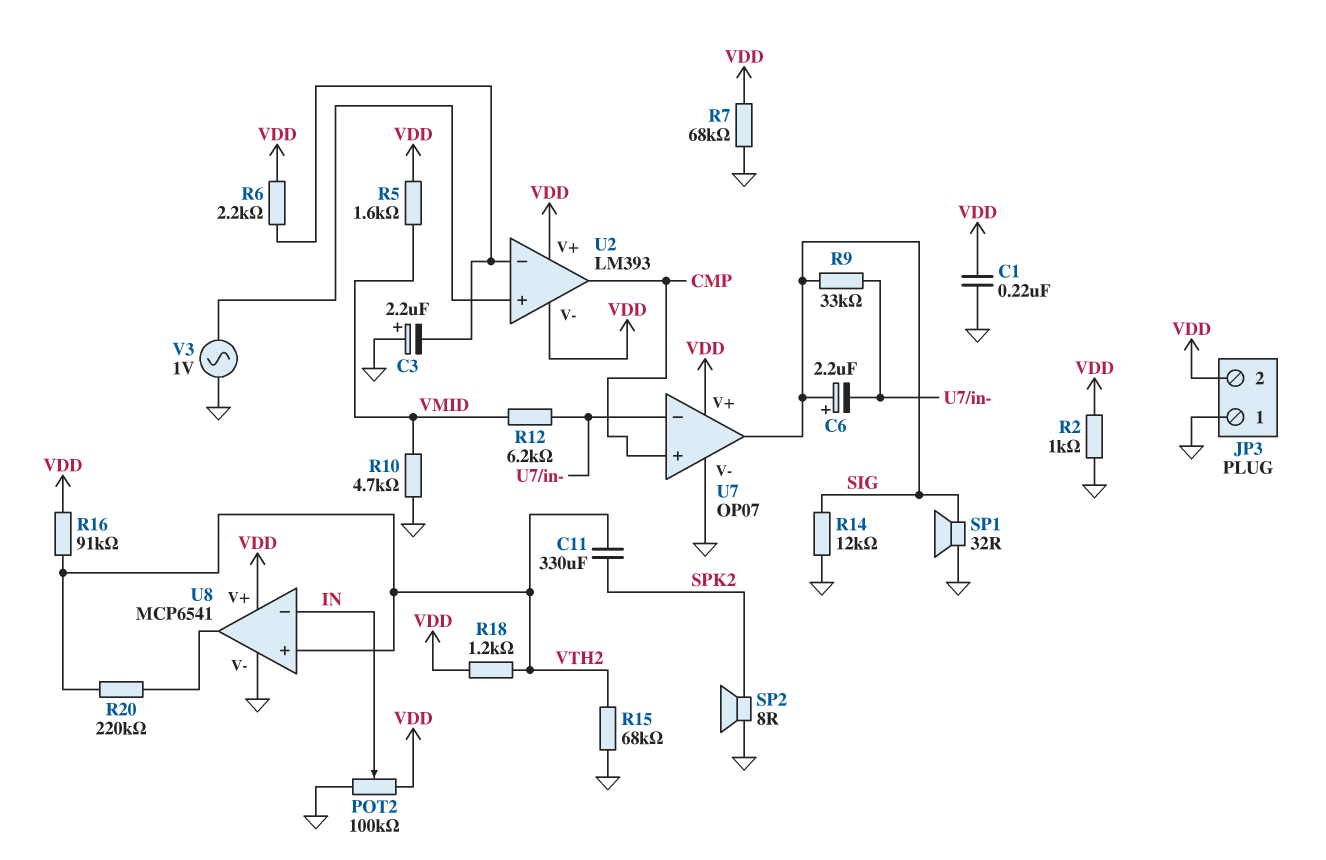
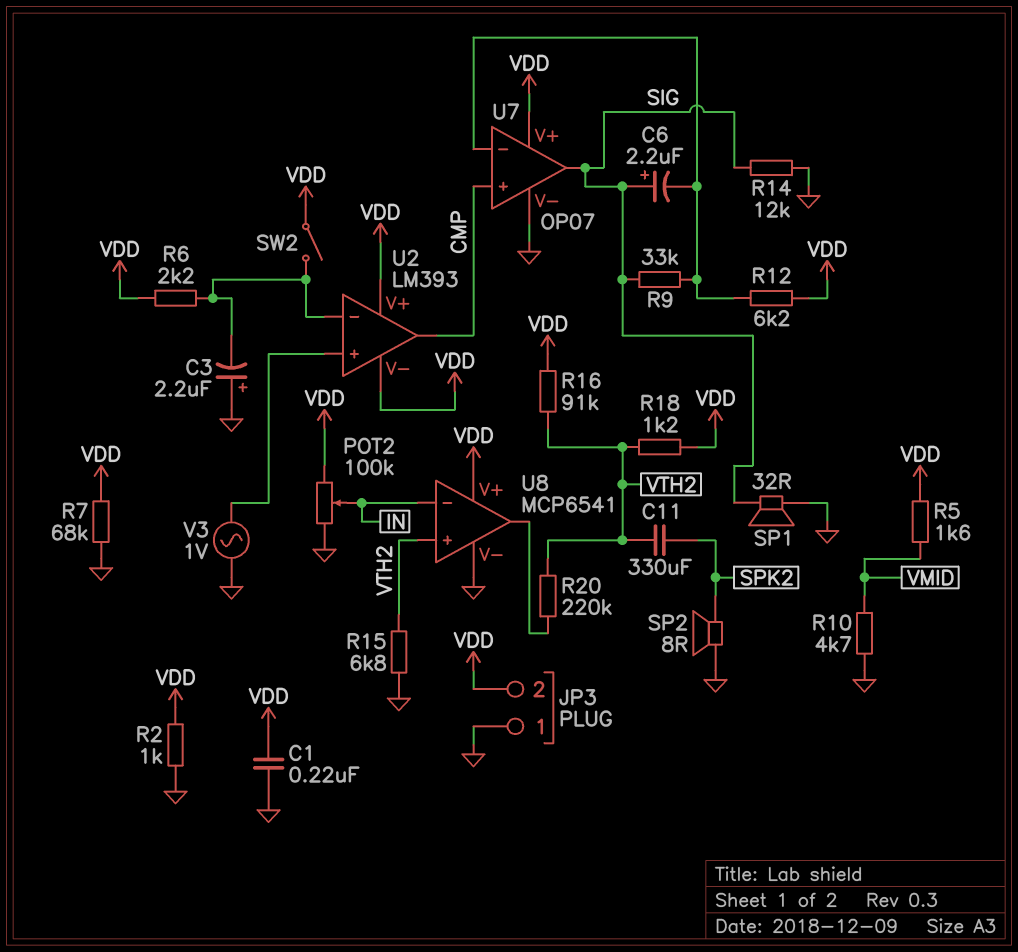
R12: 6.2k (U7/in-, VMID) -> 6.2k (U7/in-, VDD)
R15: 68k (GND, VTH2) -> 6.8k (GND, VTH2)
SW2: none -> switch (U2/in-, VDD)

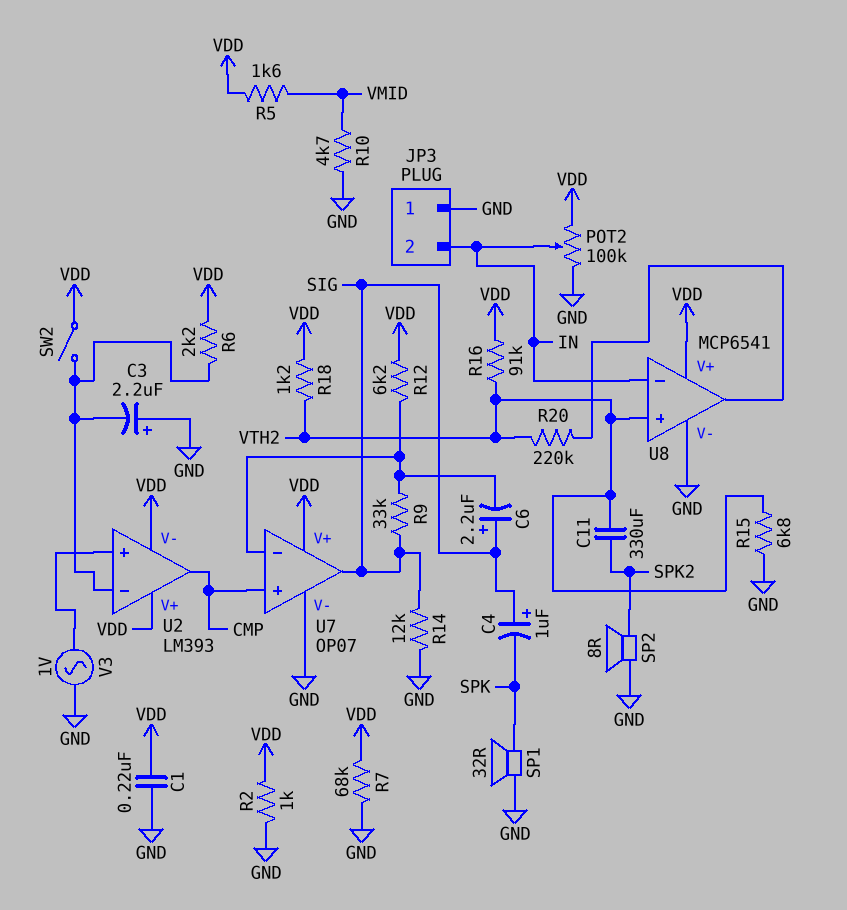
C4: none -> 1uF (plus SIG, minus SPK)
JP3 pin 2: VDD -> IN
SP1: speaker 32R (GND, SIG) -> speaker 32R (GND, SPK)

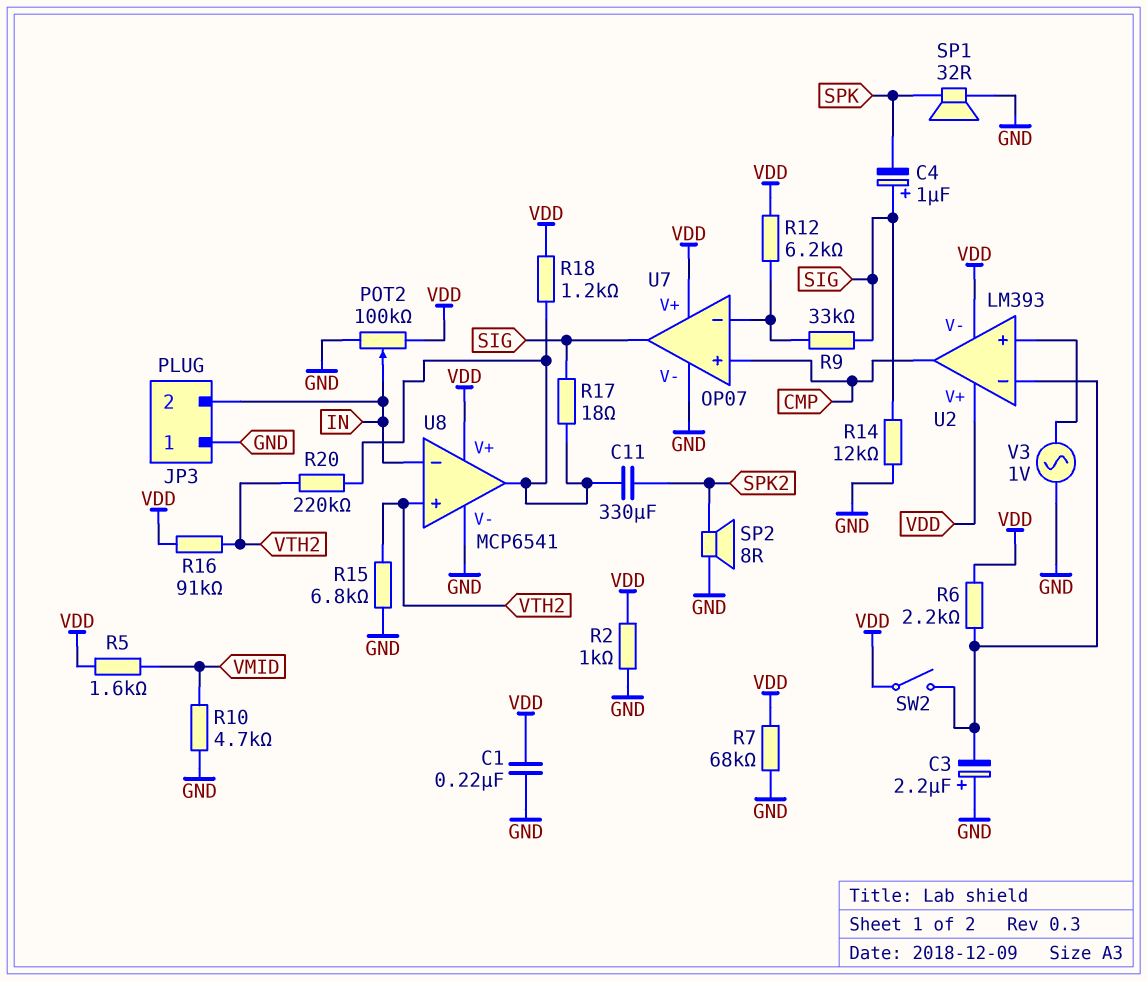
C6: 2.2uF (plus SIG, minus U7/in-) -> none
C11: 330uF (SPK2, VTH2) -> 330uF (SPK2, U8/out)
R17: none -> 18 (SIG, U8/out)
R18: 1.2k (VDD, VTH2) -> 1.2k (U8/out, VDD)

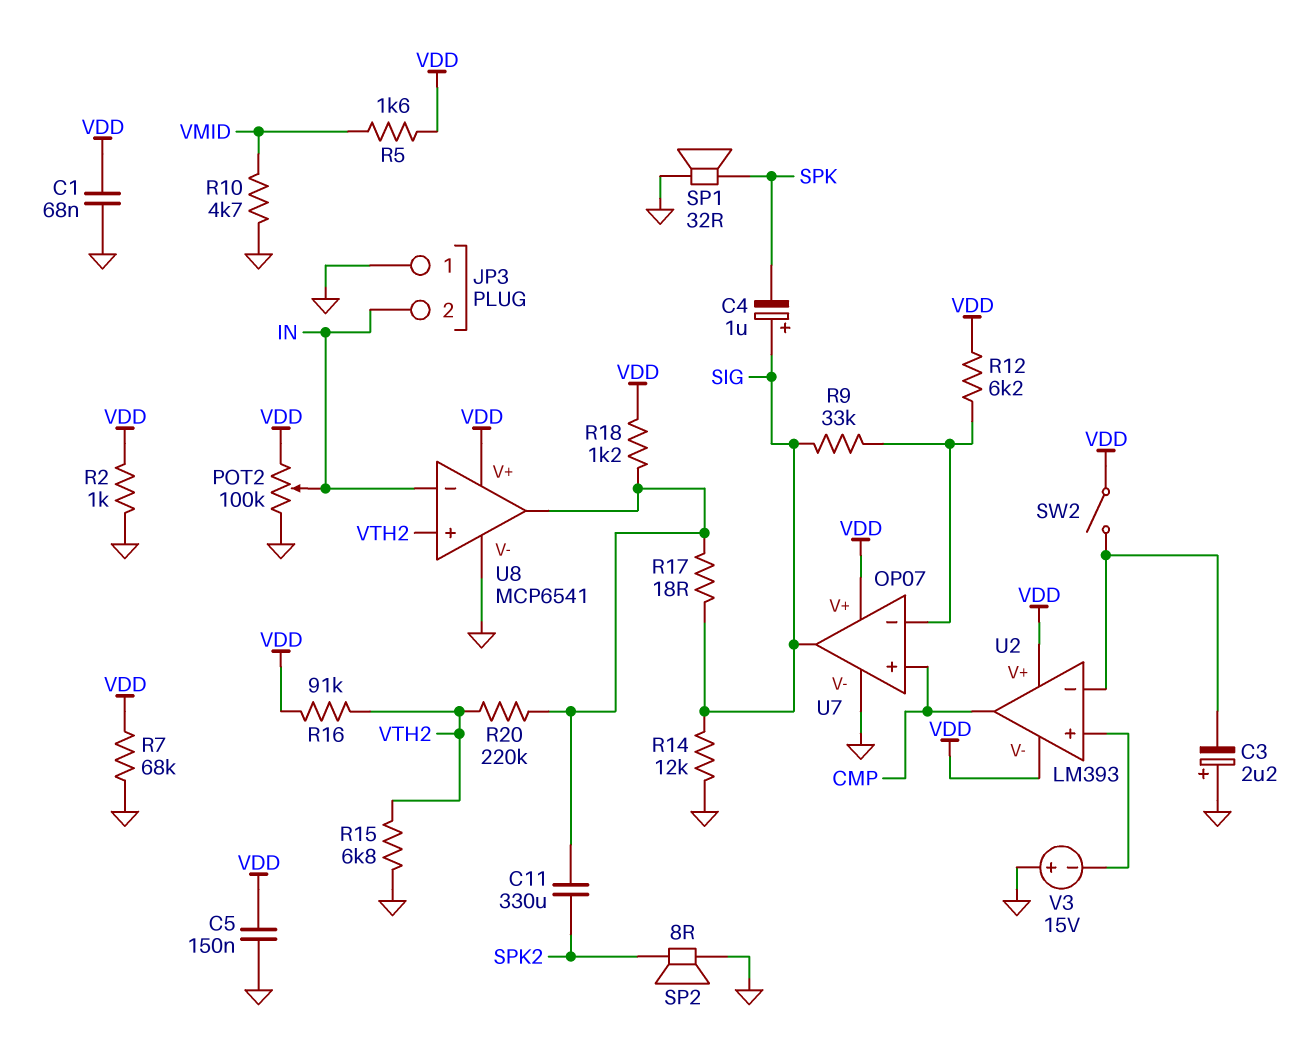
C1: 220nF (GND, VDD) -> 68nF (GND, VDD)
C5: none -> 150nF (GND, VDD)
R6: 2.2k (U2/in-, VDD) -> none
V3: AC 1V (GND, U2/in+) -> 15V (plus GND, minus U2/in+)

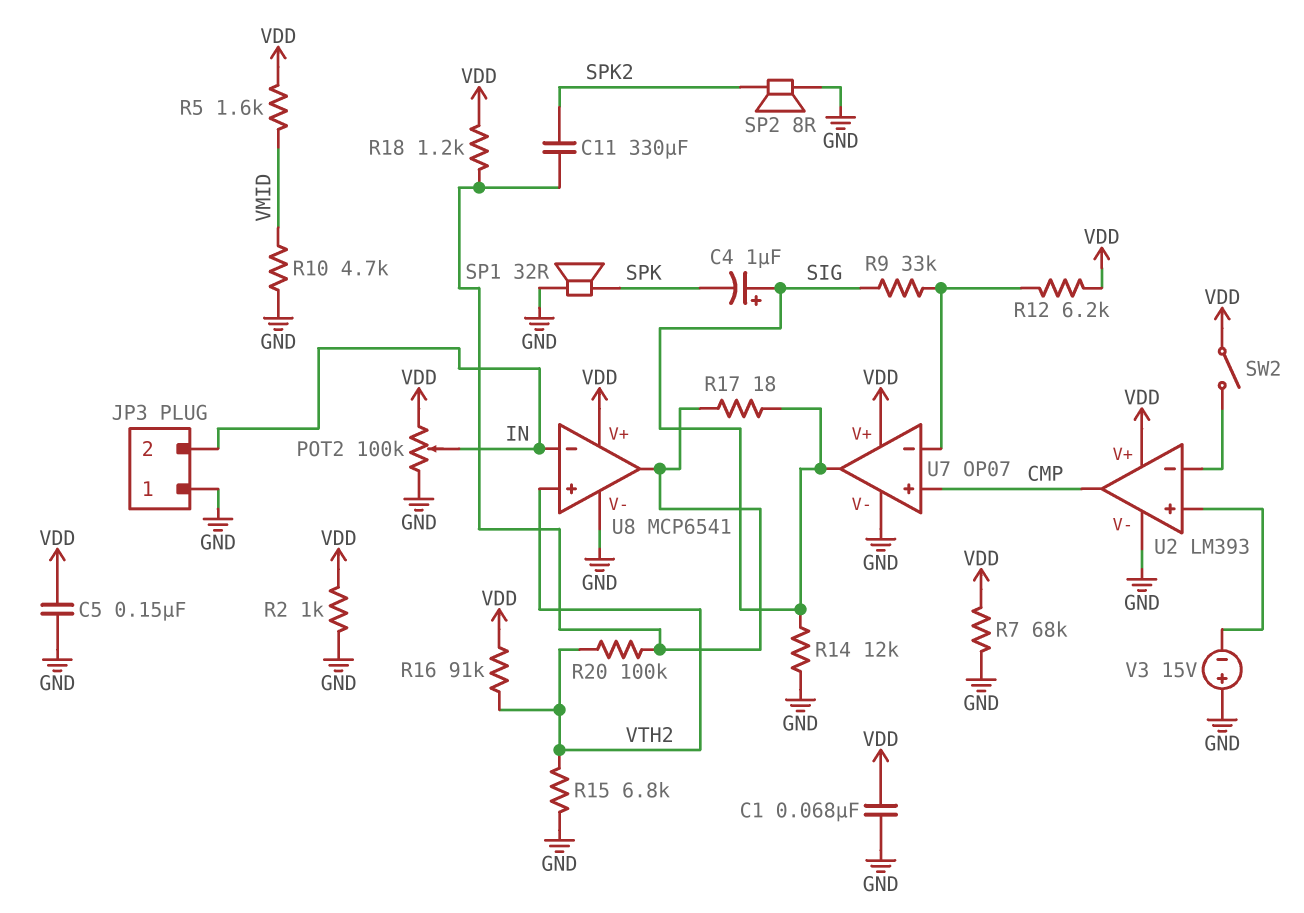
C3: 2.2uF (plus GND, minus U2/in-) -> none
R20: 220k (U8/out, VTH2) -> 100k (U8/out, VTH2)
U2 pin V-: VDD -> GND

